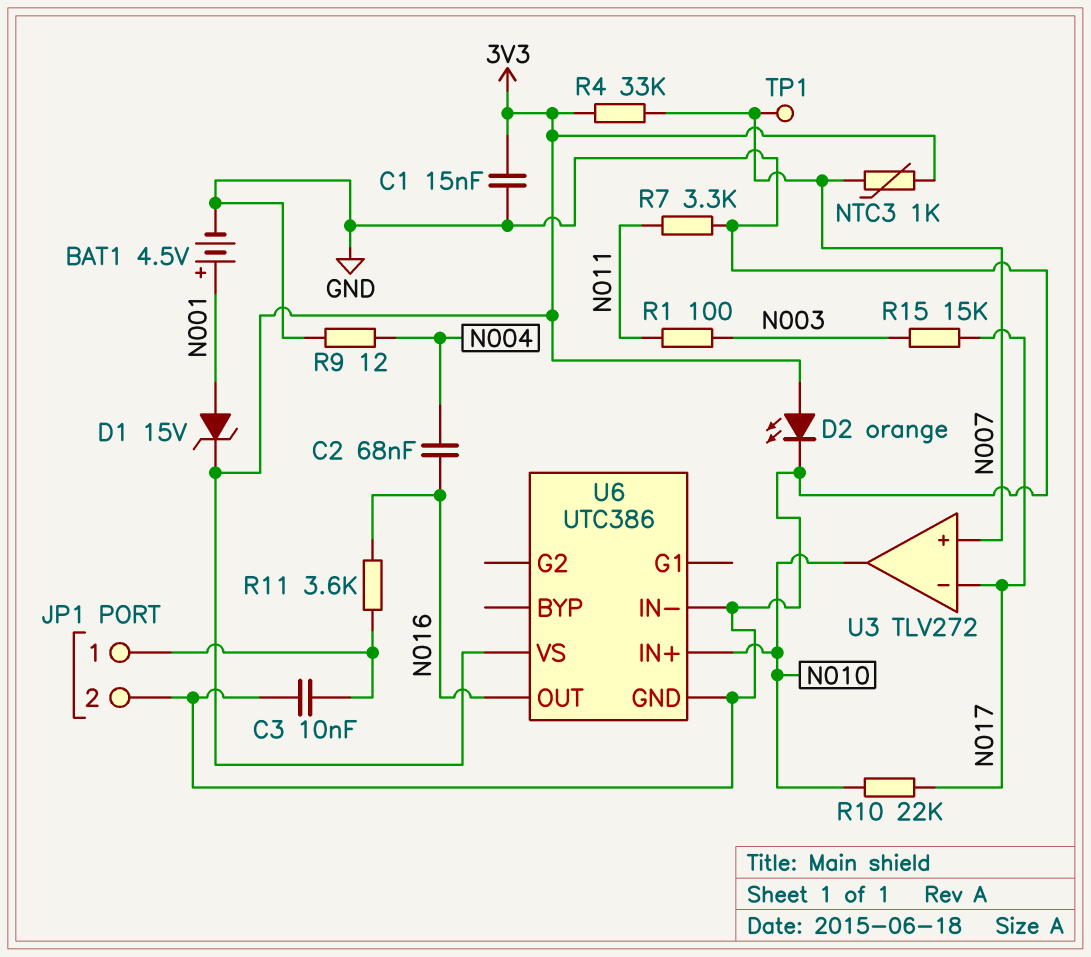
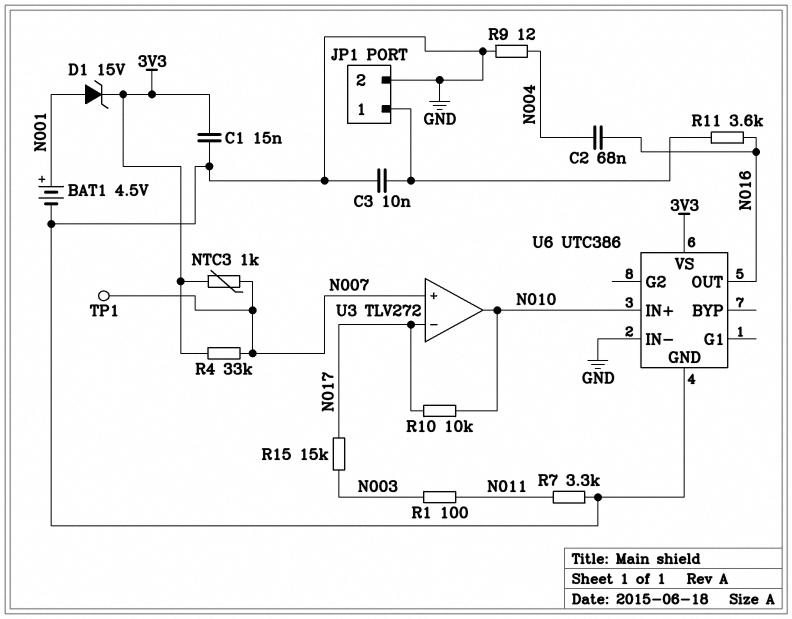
D2: LED orange (A 3V3, K GND) -> none
R10: 22k (N010, N017) -> 10k (N010, N017)

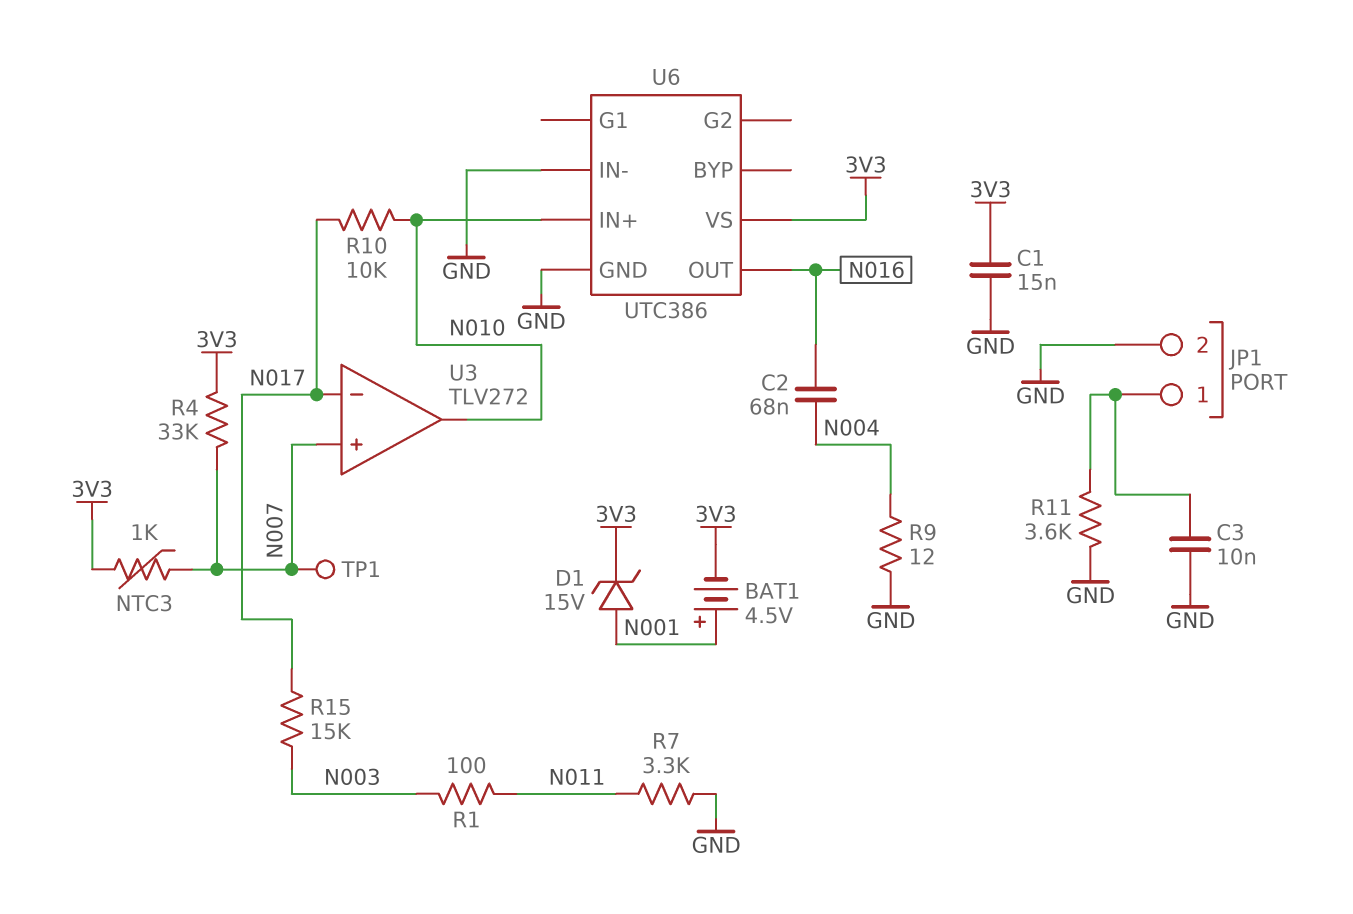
BAT1: 4.5V (plus N001, minus GND) -> 4.5V (plus N001, minus 3V3)
R11: 3.6k (JP1/1, N016) -> 3.6k (GND, JP1/1)

